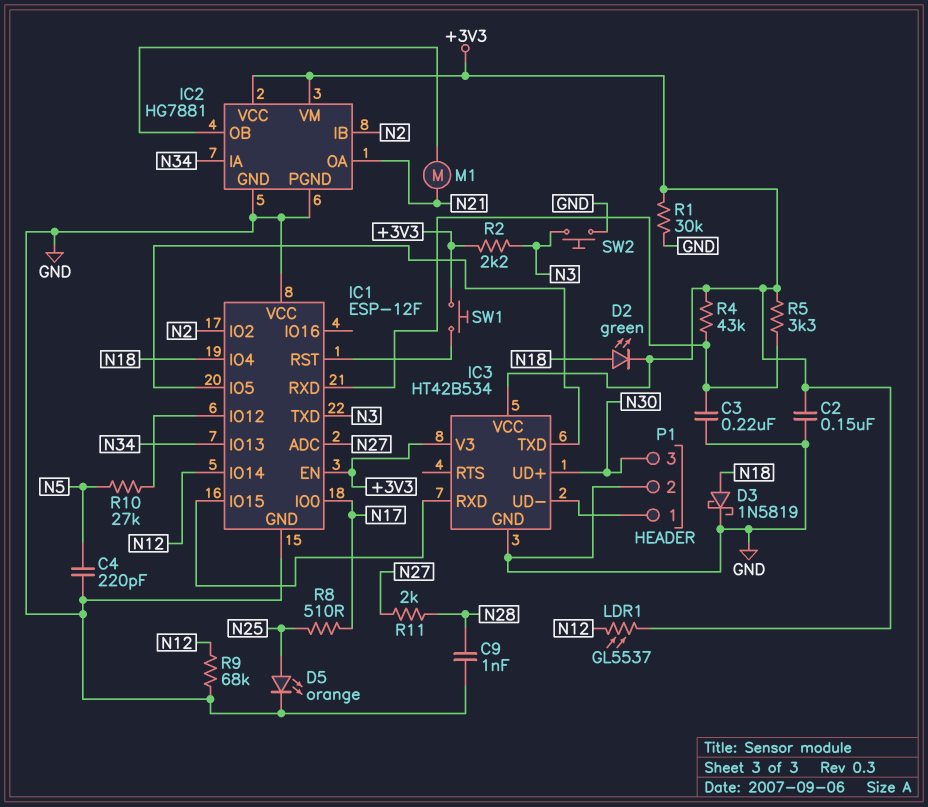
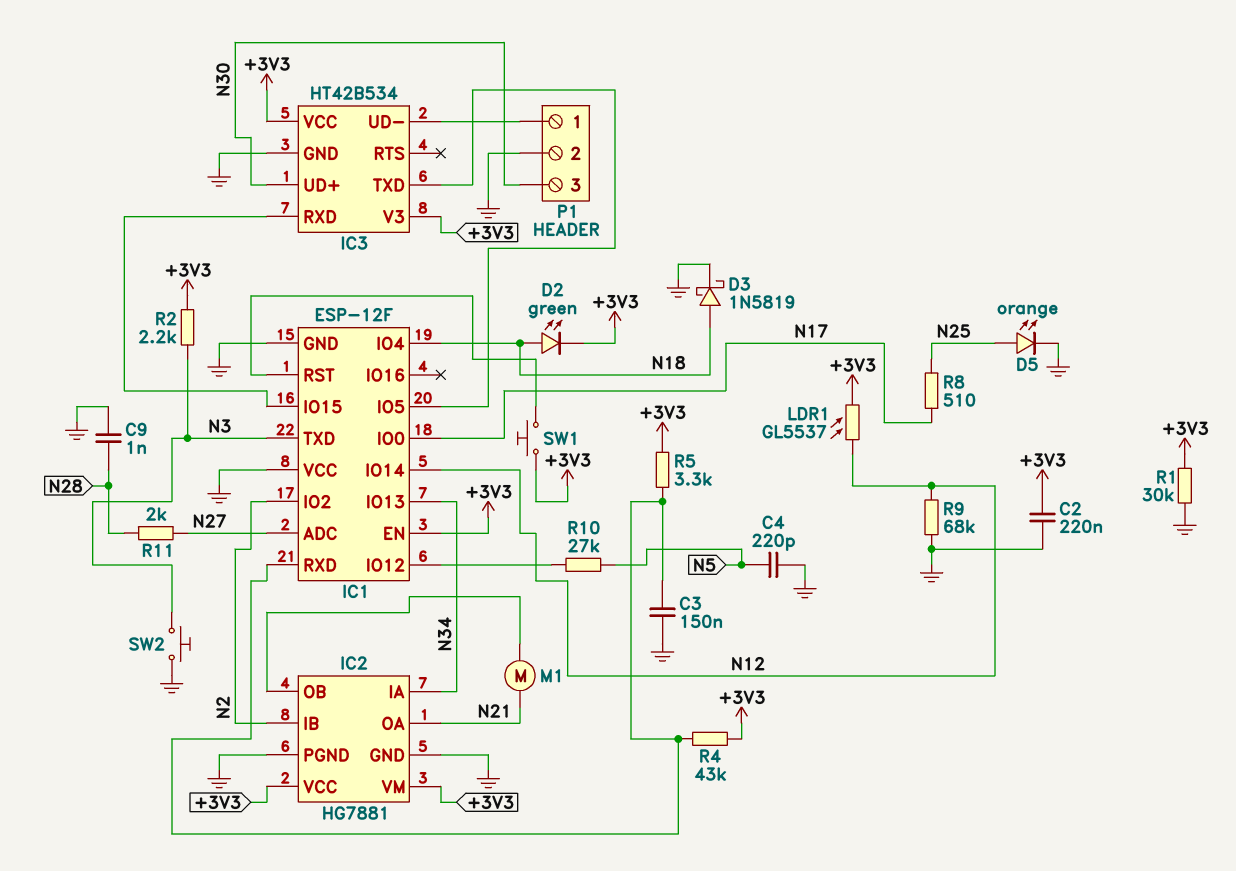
C2: 150nF (+3V3, GND) -> 220nF (+3V3, GND)
C3: 220nF (GND, IC1/RXD) -> 150nF (GND, IC1/RXD)

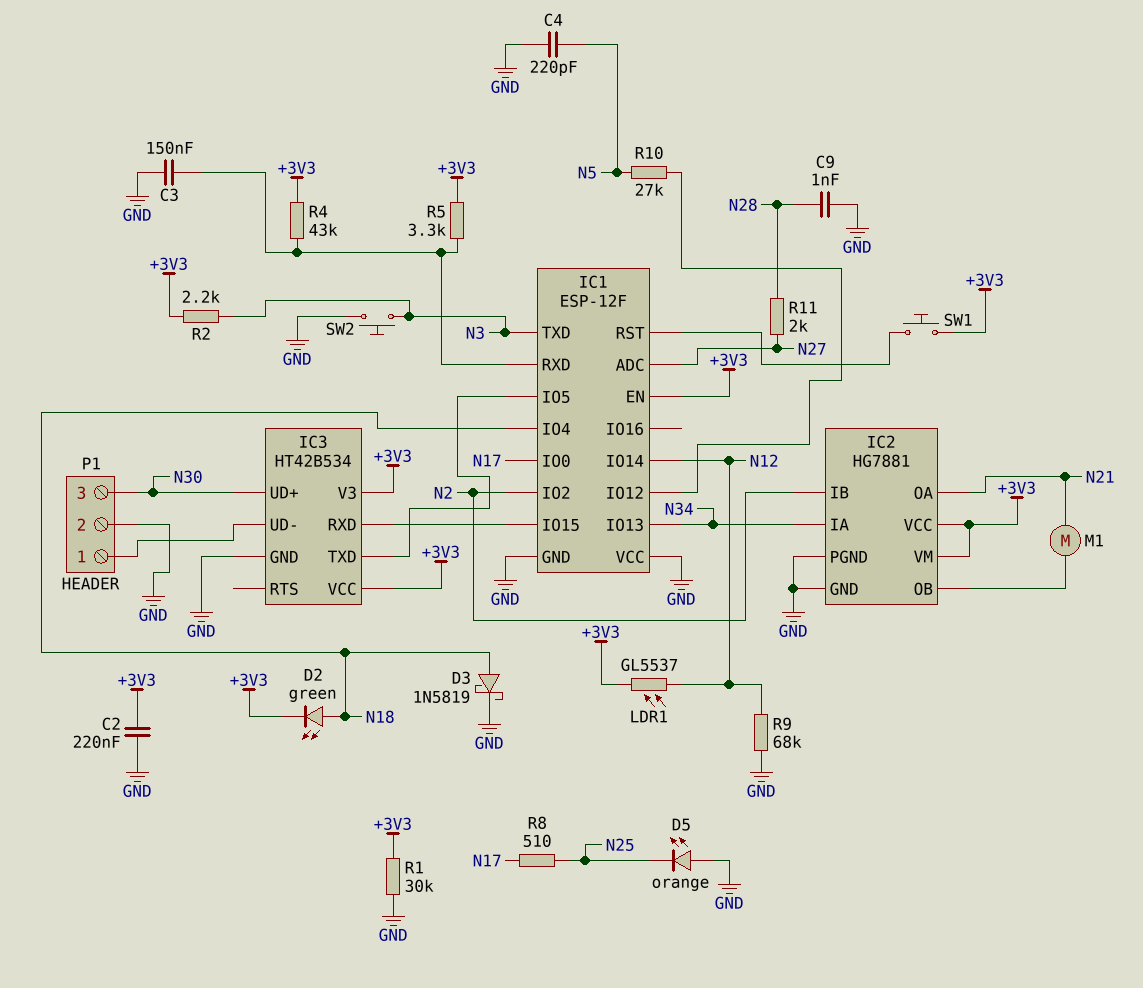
D5: LED orange (A N25, K GND) -> LED orange (A GND, K N25)

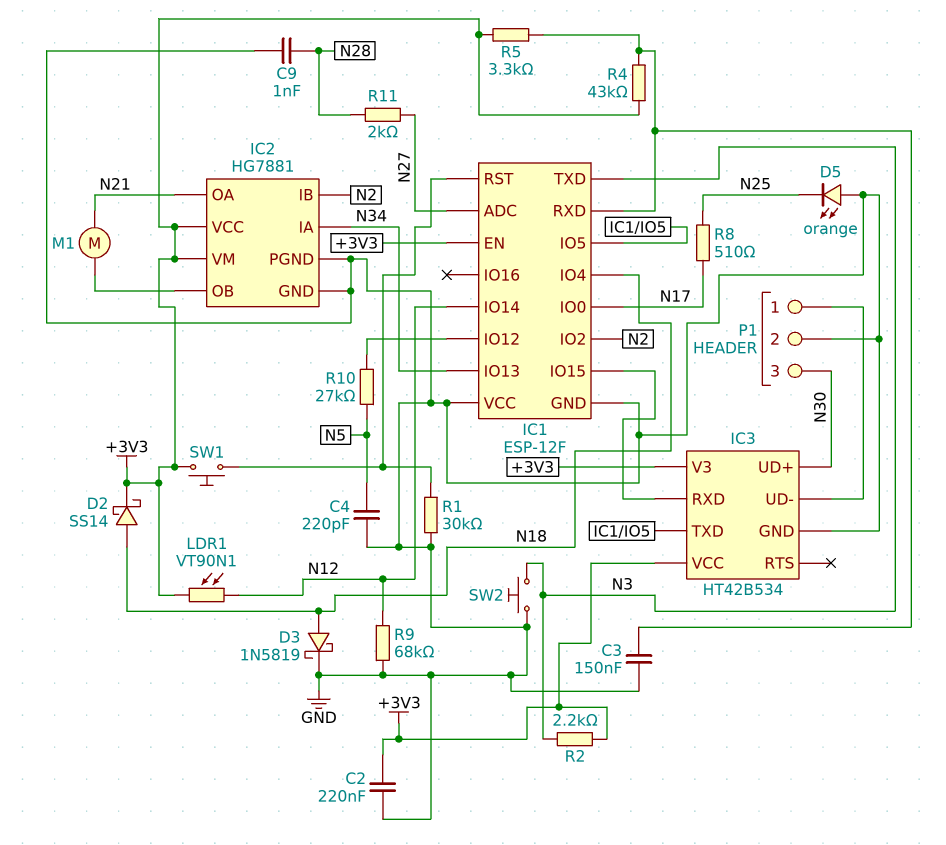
D2: LED green (A N18, K +3V3) -> schottky SS14 (A N18, K +3V3)
LDR1: GL5537 (+3V3, N12) -> VT90N1 (+3V3, N12)
R1: 30k (+3V3, GND) -> 30k (GND, IC1/RST)

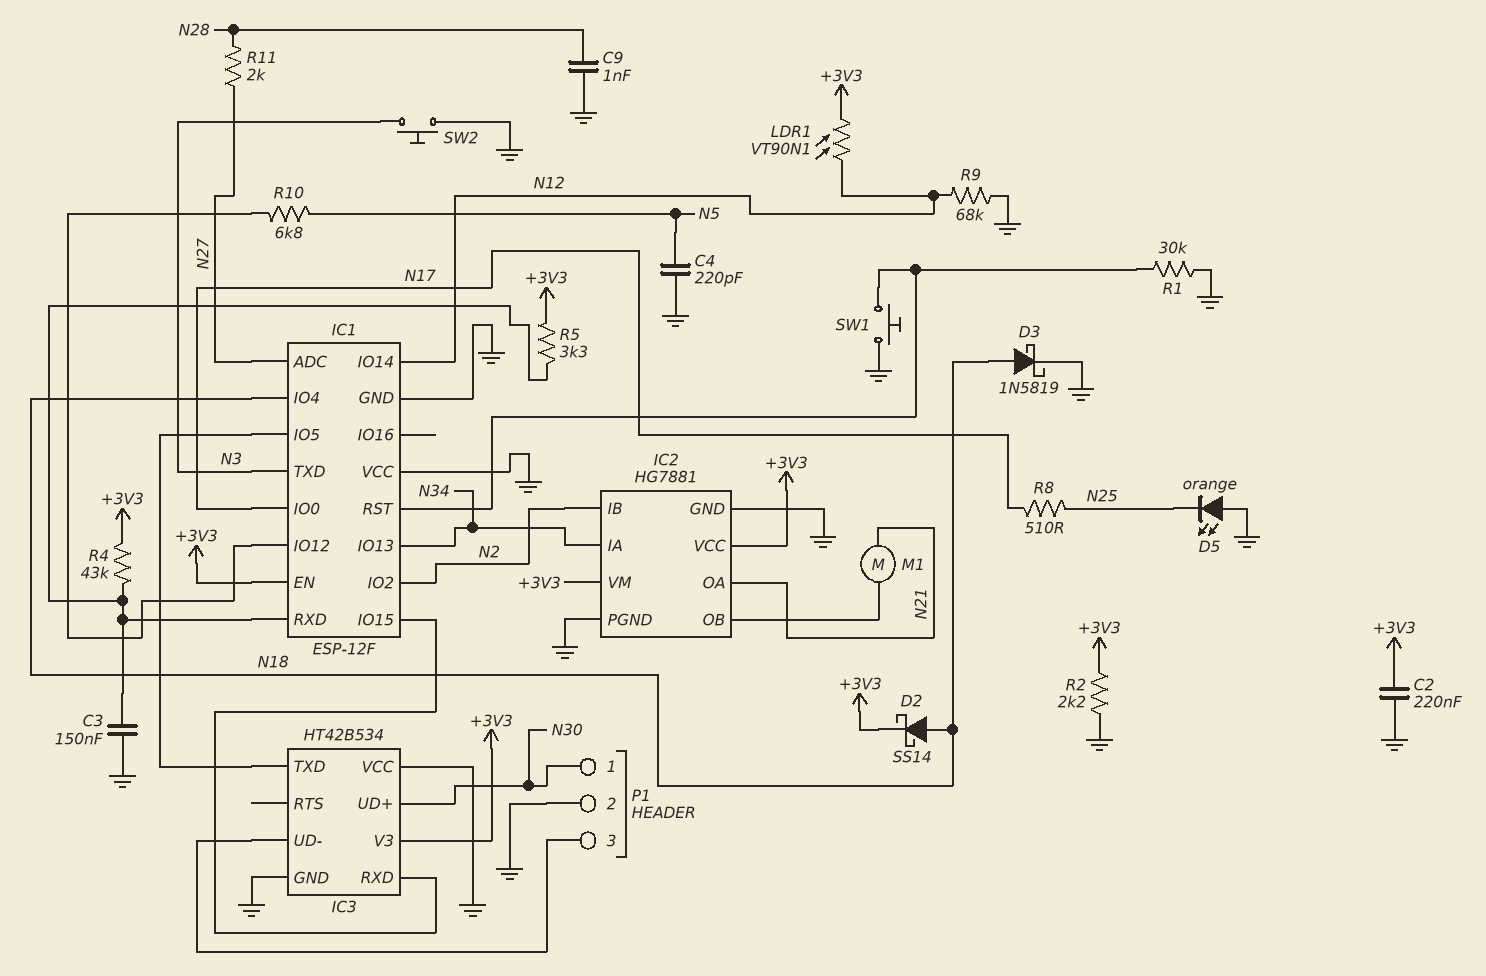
IC3 pin VCC: +3V3 -> GND
P1 pin 1: IC3/UD- -> N30
P1 pin 3: N30 -> IC3/UD-
R2: 2.2k (+3V3, N3) -> 2.2k (+3V3, GND)
R10: 27k (IC1/IO12, N5) -> 6.8k (IC1/IO12, N5)
SW1: button (+3V3, IC1/RST) -> button (GND, IC1/RST)

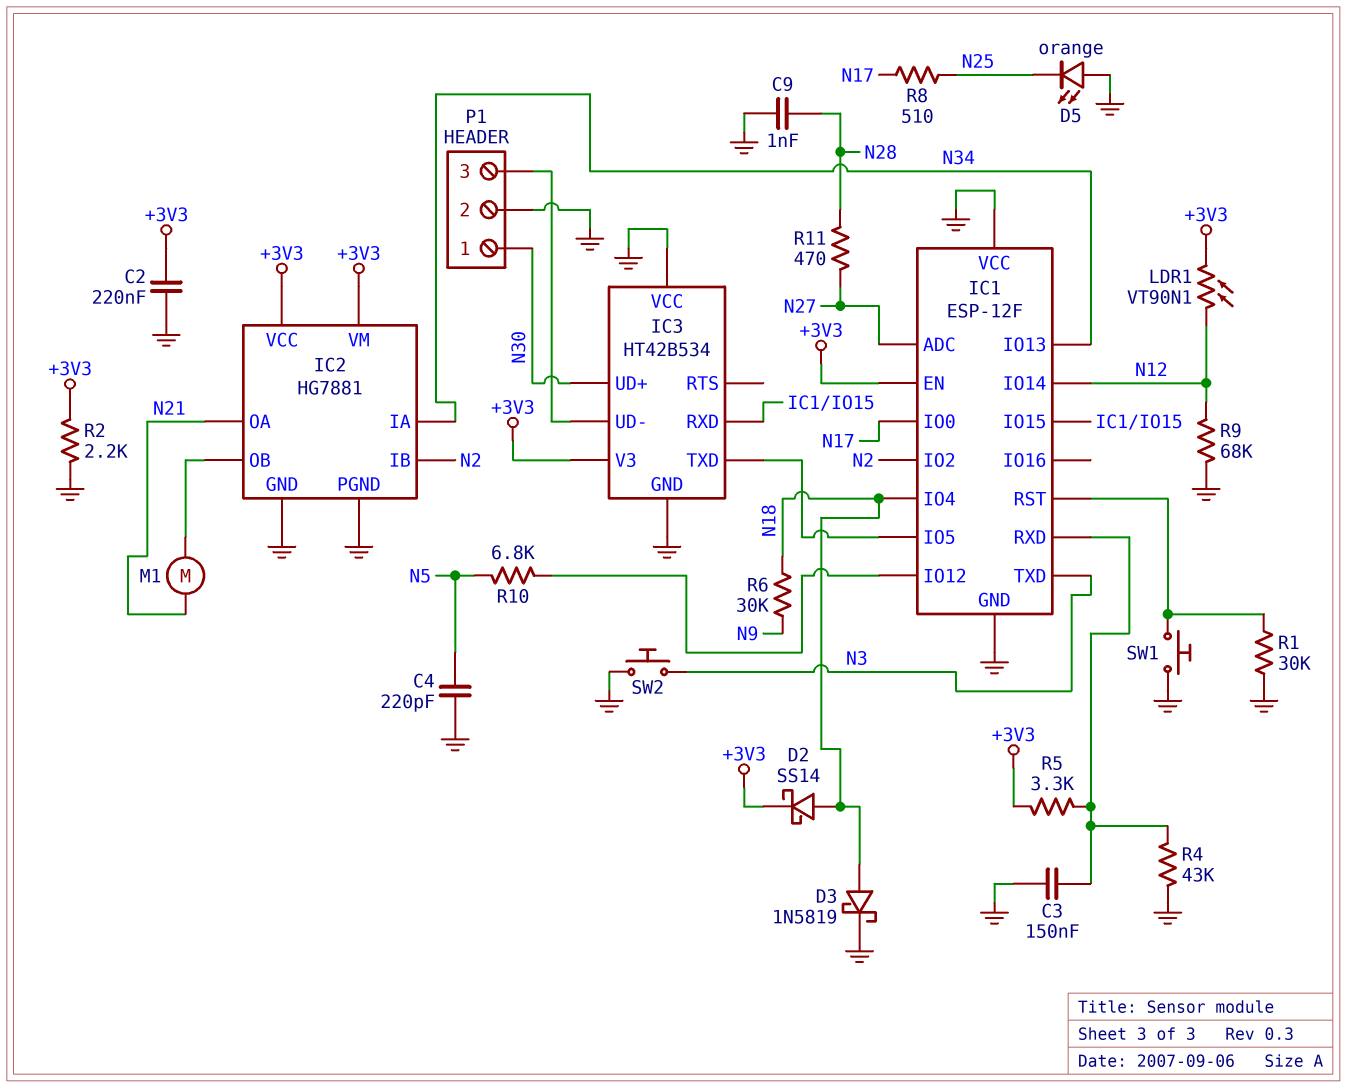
R4: 43k (+3V3, IC1/RXD) -> 43k (GND, IC1/RXD)
R6: none -> 30k (N9, N18)
R11: 2k (N27, N28) -> 470 (N27, N28)

